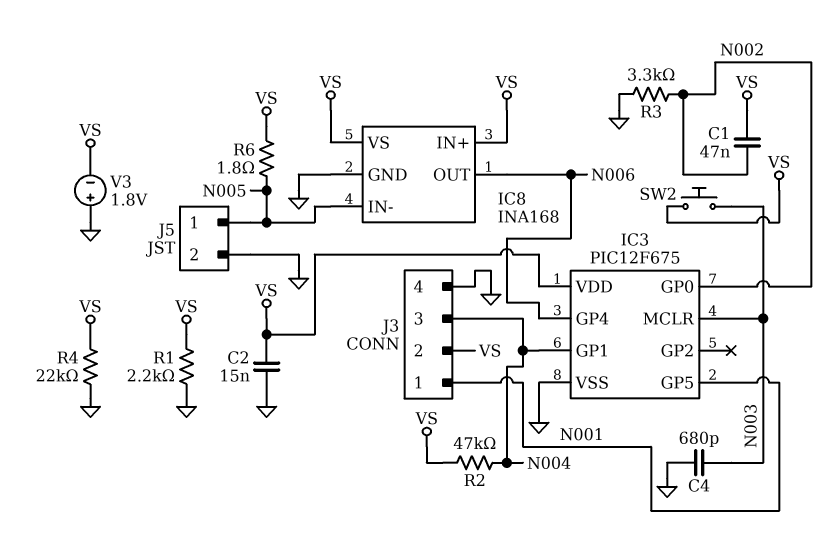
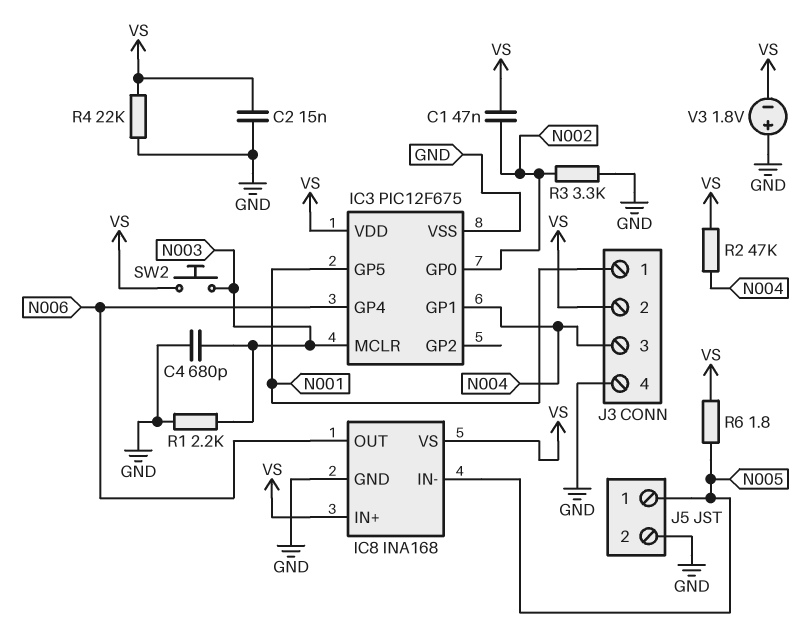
R1: 2.2k (GND, VS) -> 2.2k (GND, N003)

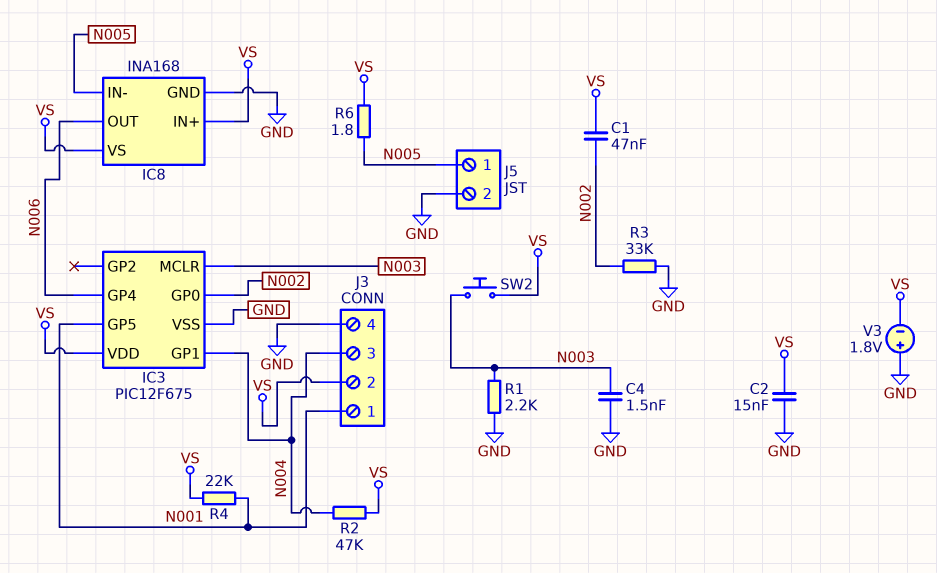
C4: 680pF (GND, N003) -> 1.5nF (GND, N003)
R3: 3.3k (GND, N002) -> 33k (GND, N002)
R4: 22k (GND, VS) -> 22k (N001, VS)

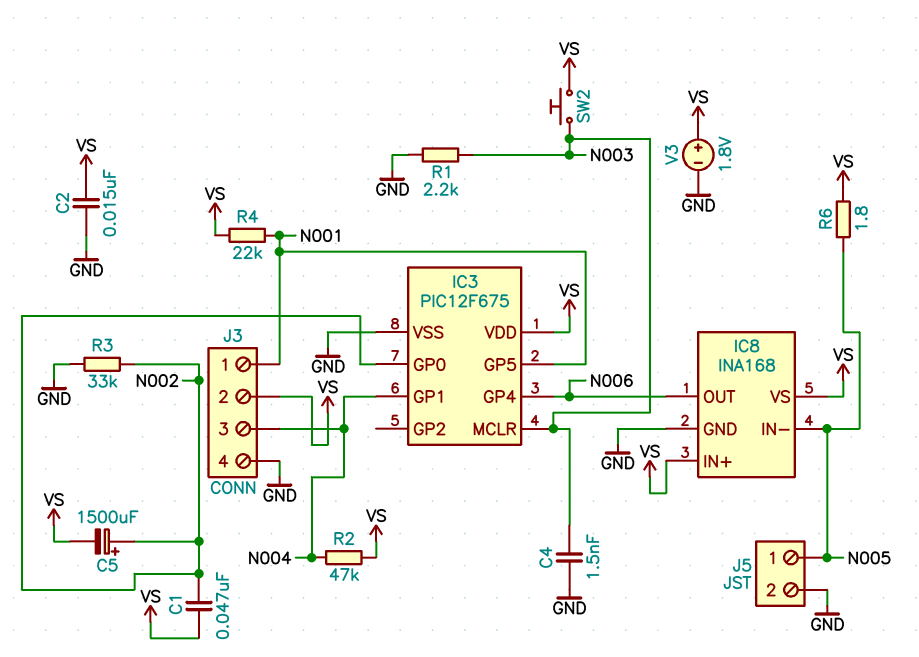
C5: none -> 1500uF (plus N002, minus VS)
V3: 1.8V (plus GND, minus VS) -> 1.8V (plus VS, minus GND)

